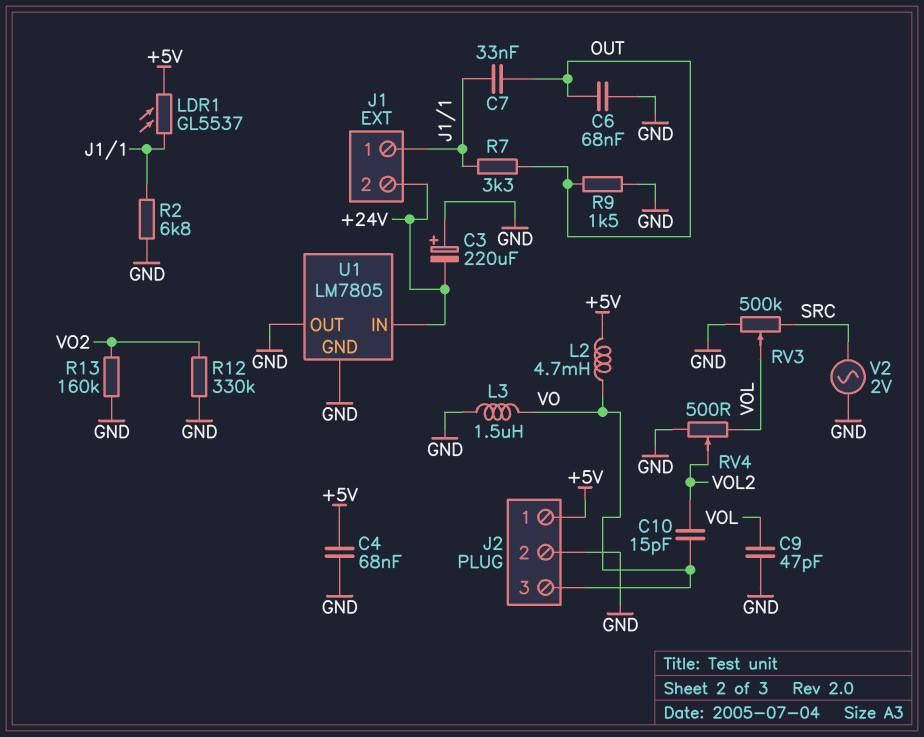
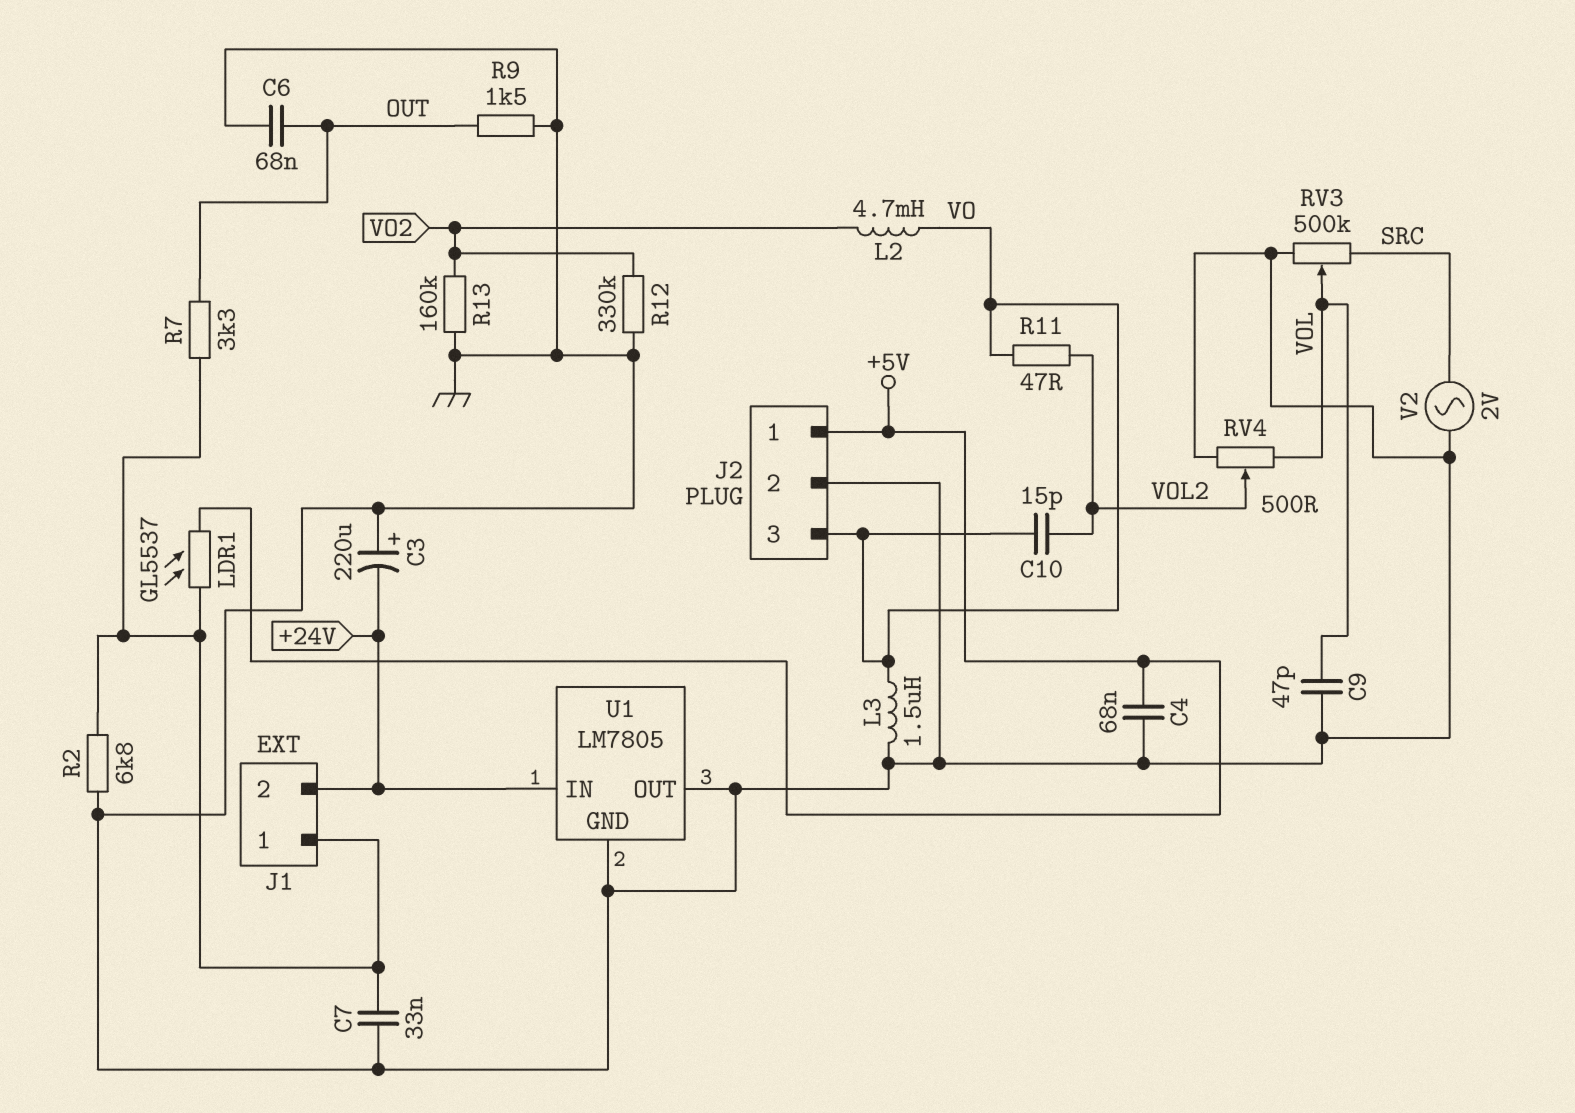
C7: 33nF (J1/1, OUT) -> 33nF (GND, J1/1)
L2: 4.7mH (+5V, VO) -> 4.7mH (VO, VO2)
R11: none -> 47 (VO, VOL2)

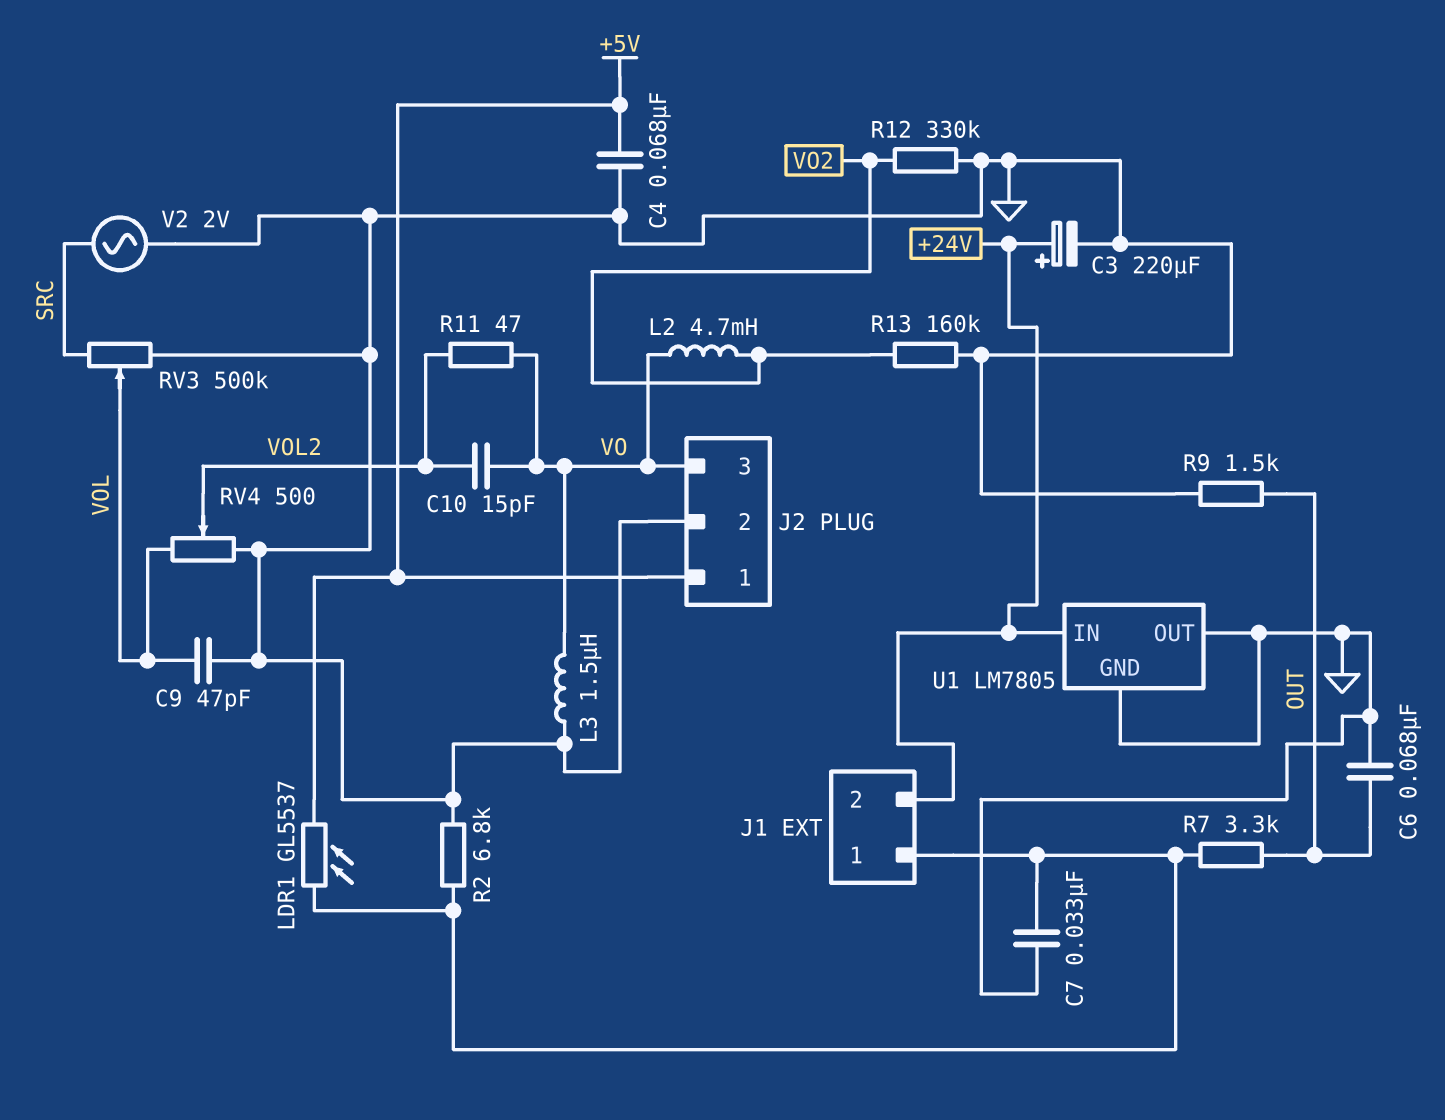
C3: 220uF (plus GND, minus +24V) -> 220uF (plus +24V, minus GND)

